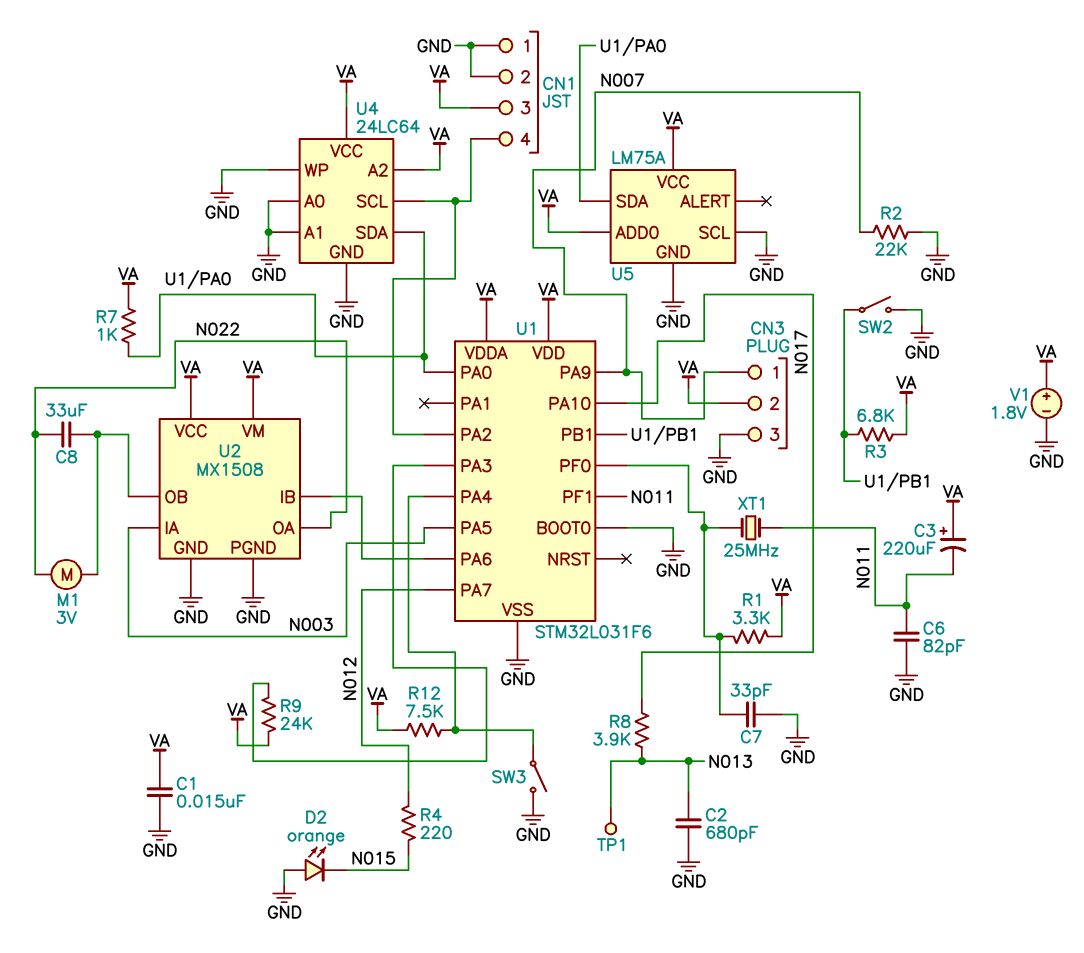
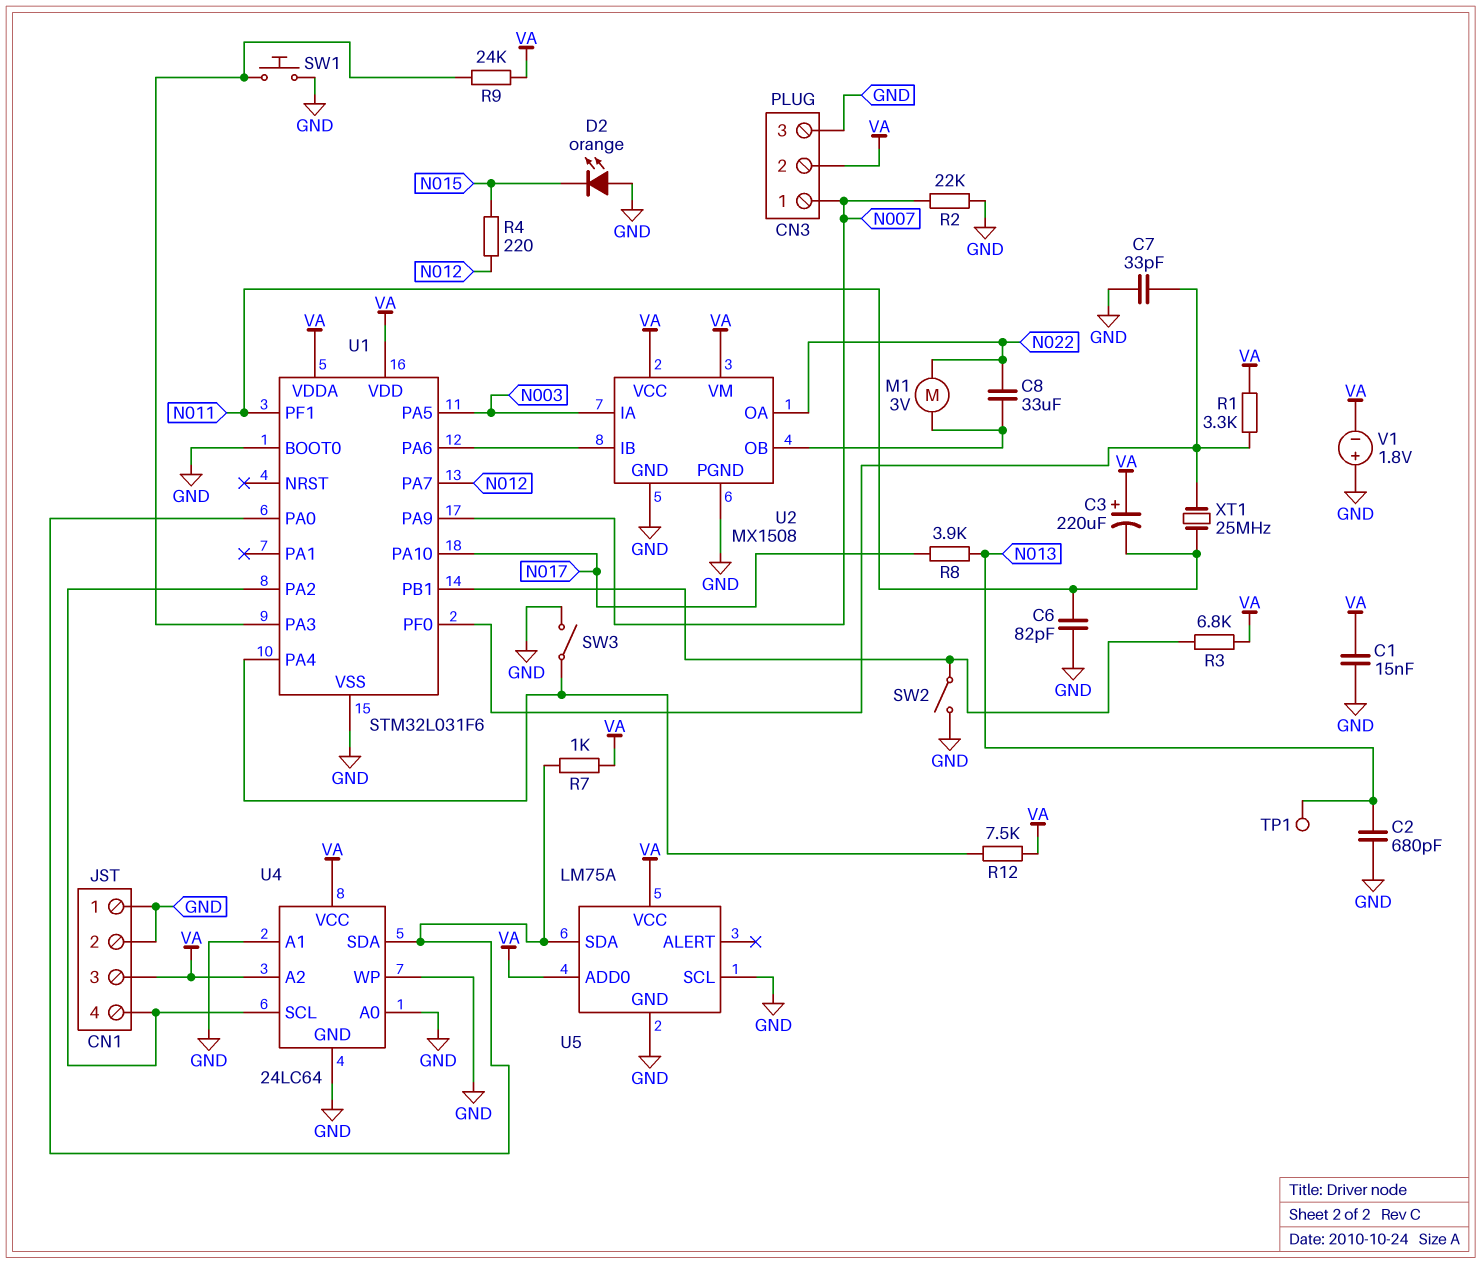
SW1: none -> button (GND, U1/PA3)
V1: 1.8V (plus VA, minus GND) -> 1.8V (plus GND, minus VA)

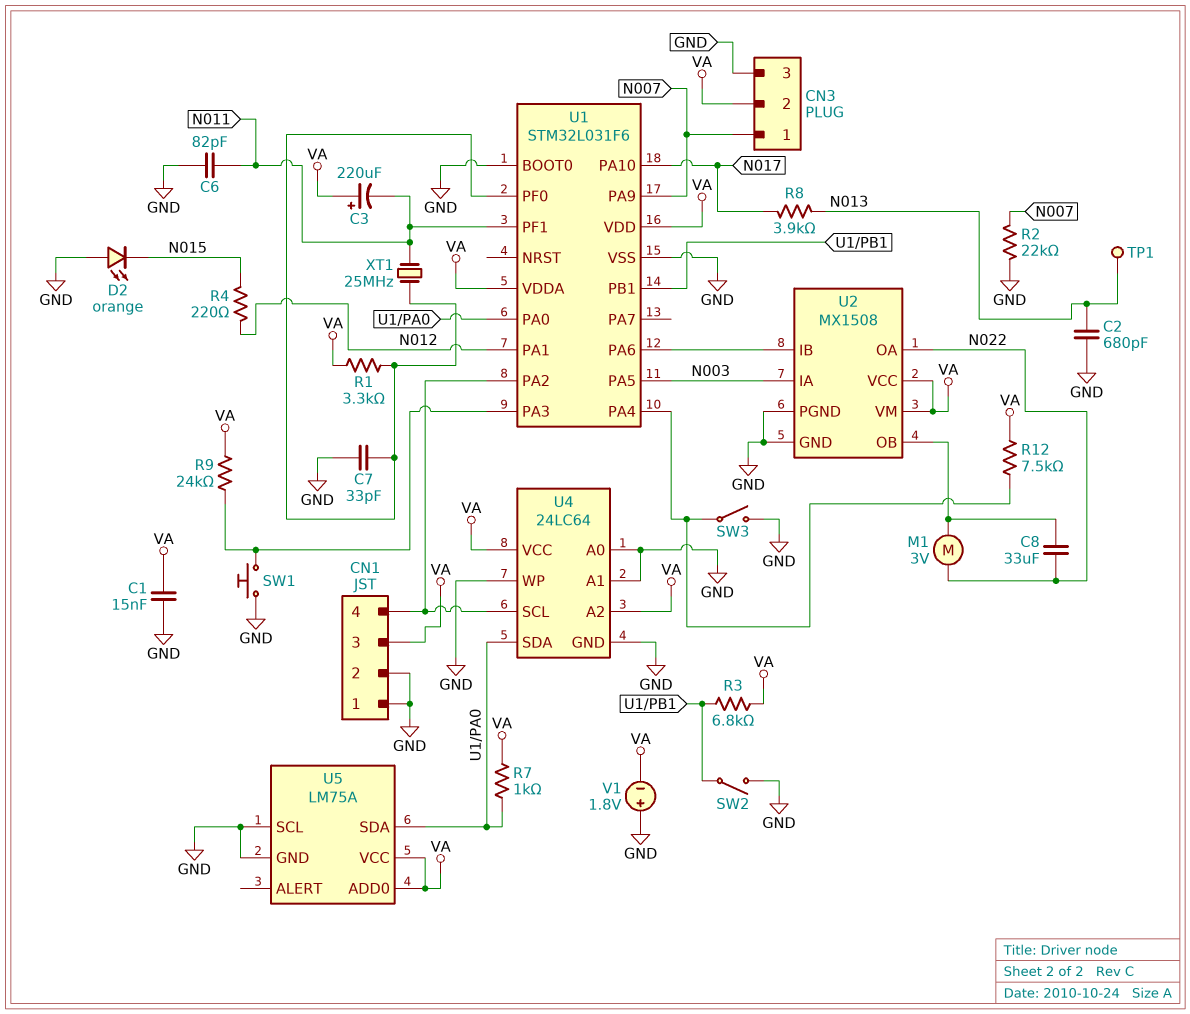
U1 pin PA1: none -> N012
U1 pin PA7: N012 -> none

